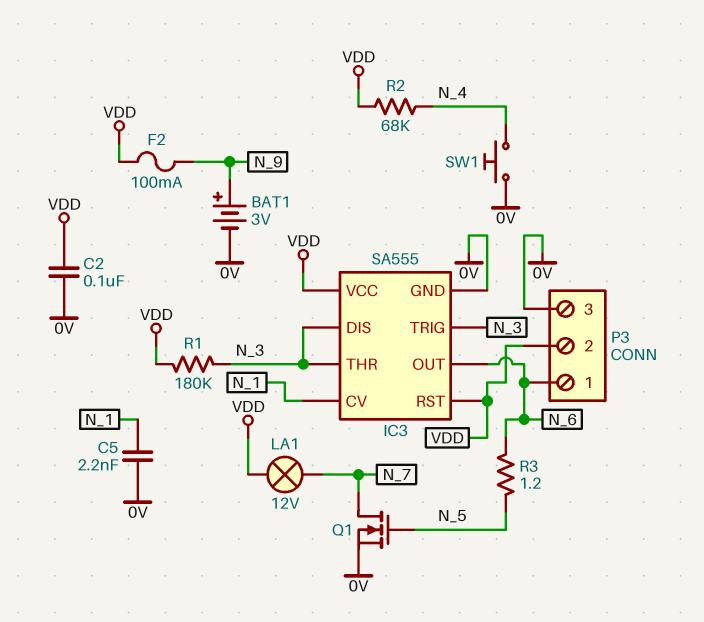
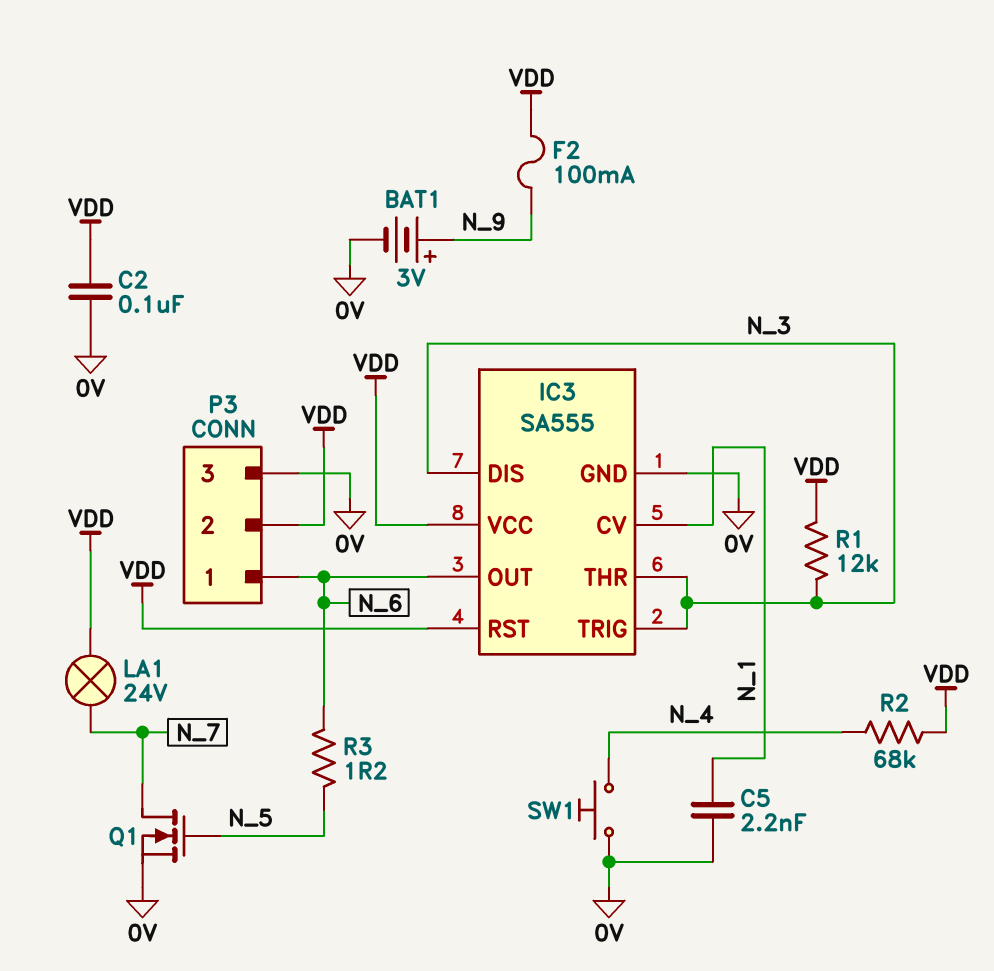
LA1: lamp 12V (N_7, VDD) -> lamp 24V (N_7, VDD)
R1: 180k (N_3, VDD) -> 12k (N_3, VDD)

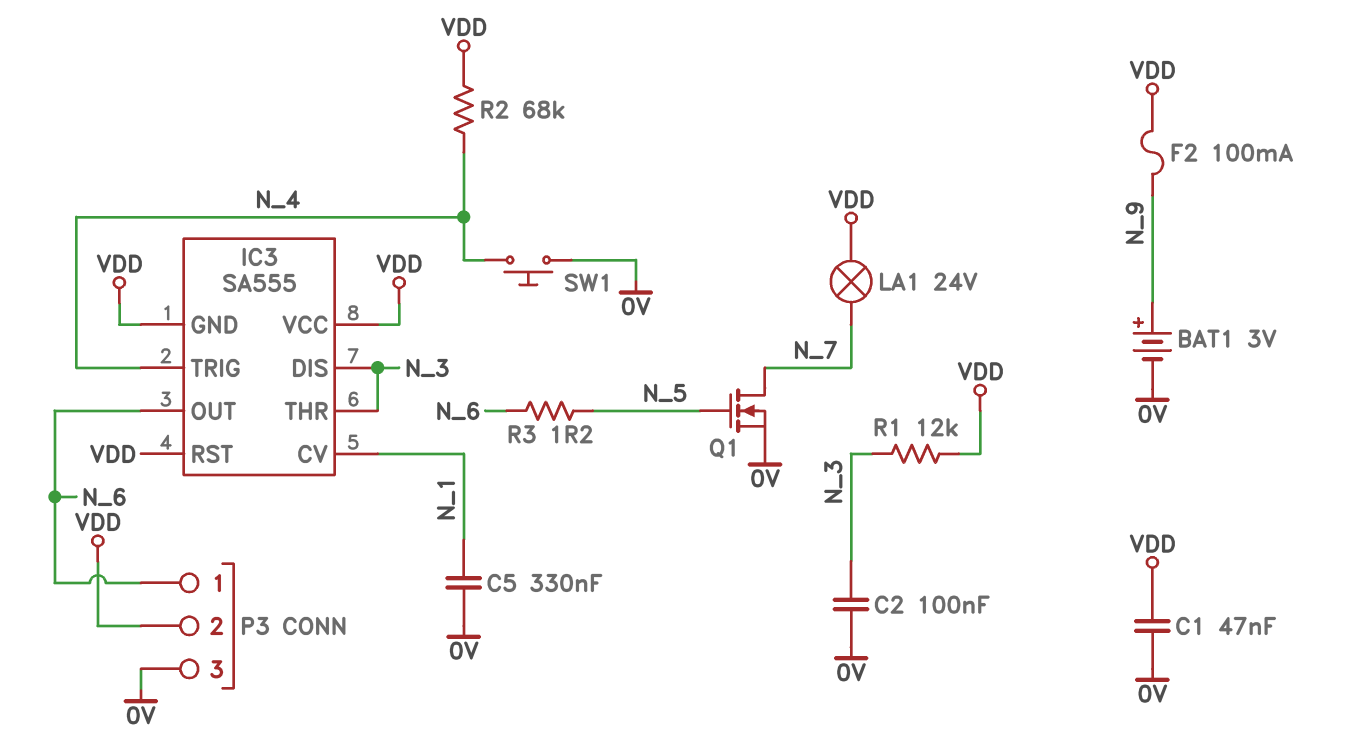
C1: none -> 47nF (0V, VDD)
C2: 100nF (0V, VDD) -> 100nF (0V, N_3)
C5: 2.2nF (0V, N_1) -> 330nF (0V, N_1)
IC3 pin GND: 0V -> VDD
IC3 pin TRIG: N_3 -> N_4

